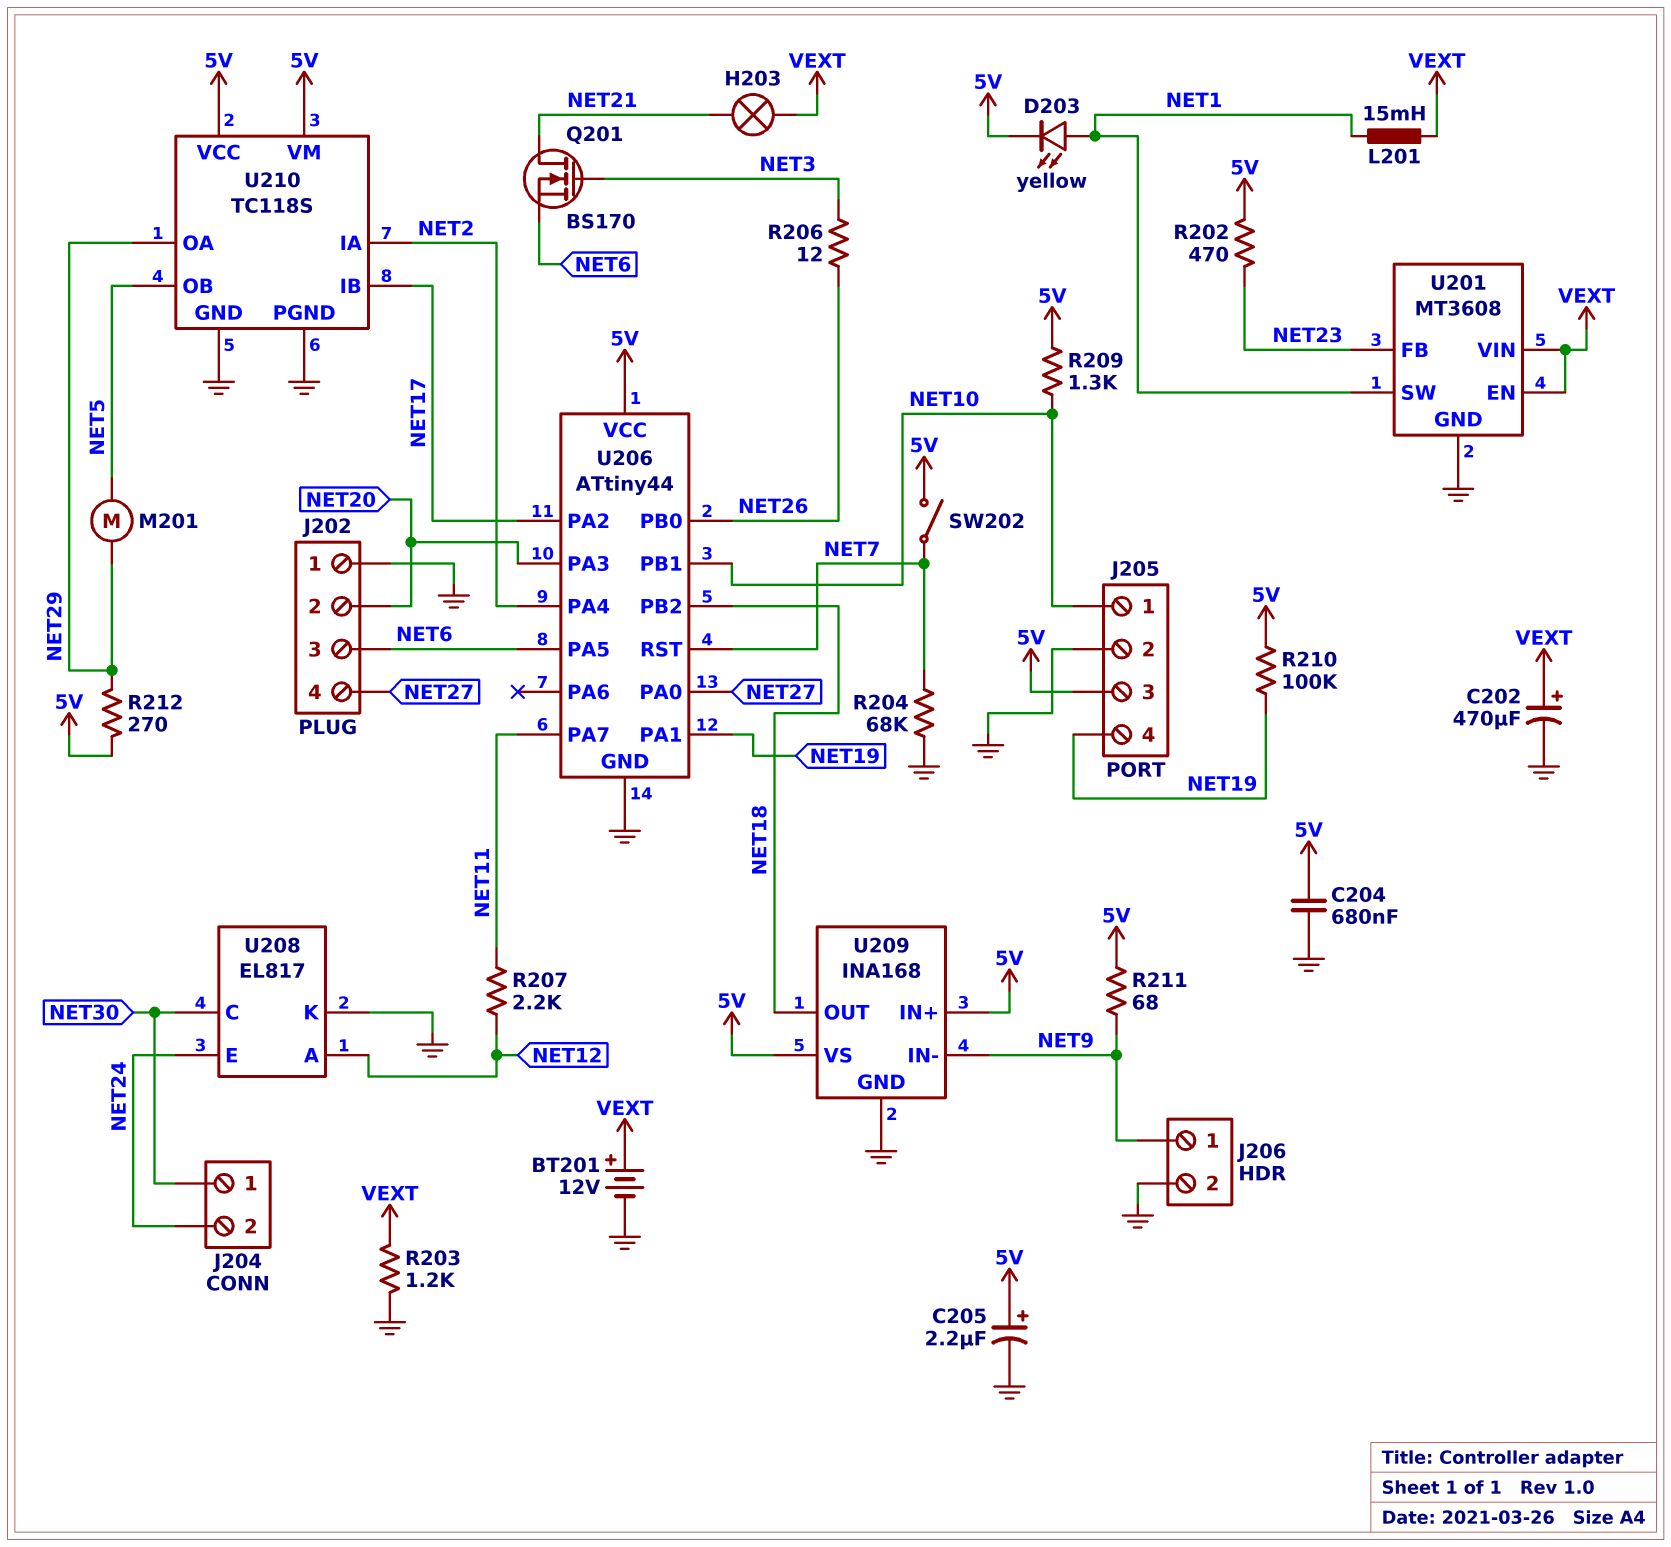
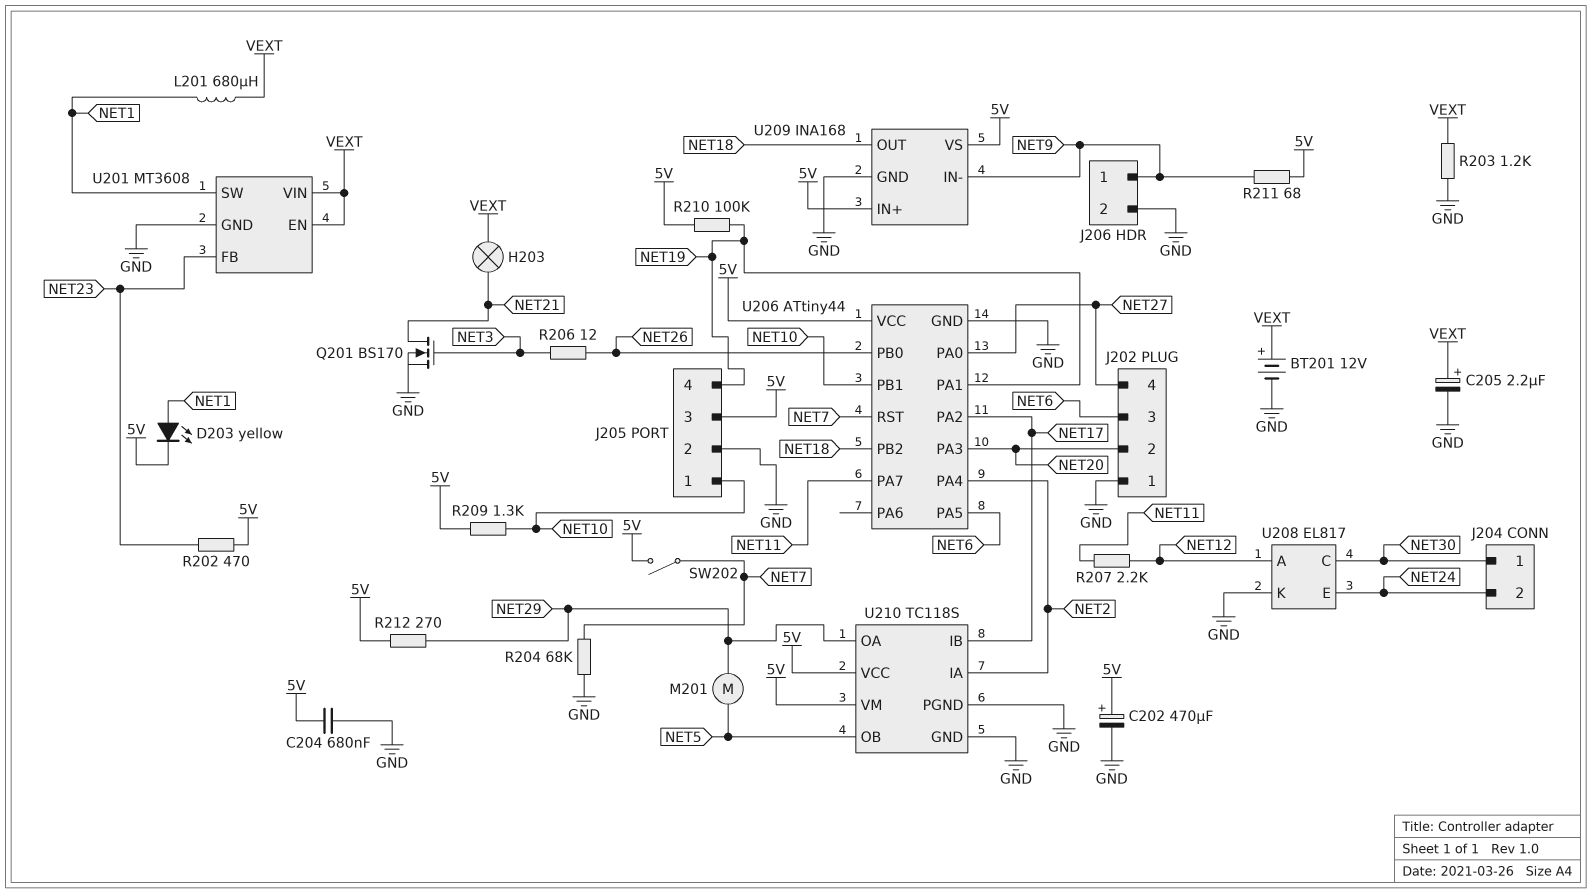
C202: 470uF (plus VEXT, minus GND) -> 470uF (plus 5V, minus GND)
C205: 2.2uF (plus 5V, minus GND) -> 2.2uF (plus VEXT, minus GND)
L201: 15mH (NET1, VEXT) -> 680uH (NET1, VEXT)
Q201: NMOS BS170 (G NET3, D NET21, S NET6) -> NMOS BS170 (G NET3, D NET21, S GND)

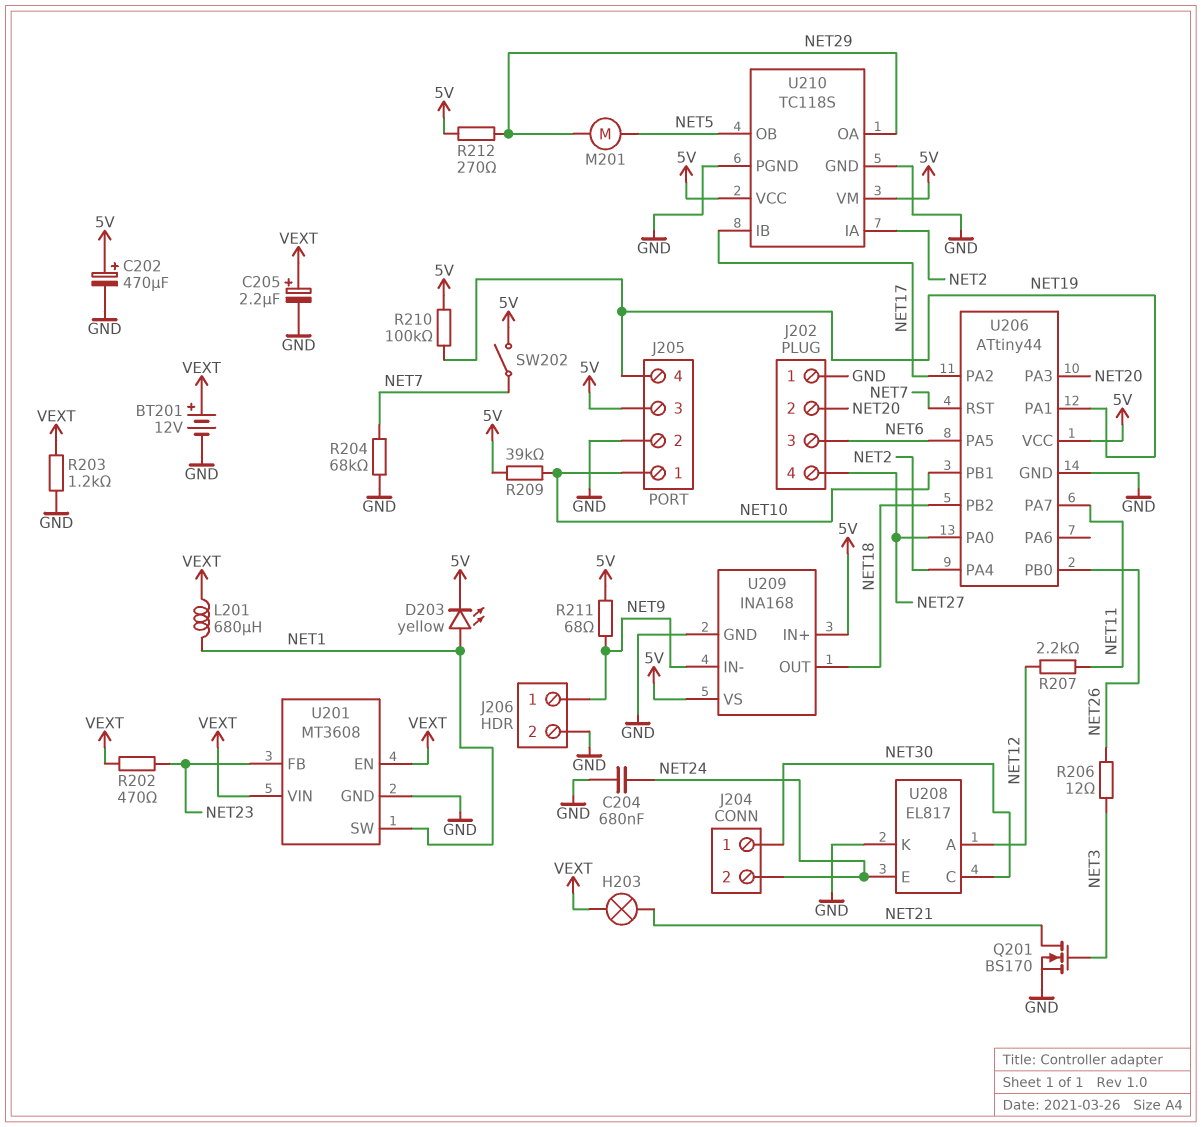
C204: 680nF (5V, GND) -> 680nF (GND, NET24)
R202: 470 (5V, NET23) -> 470 (NET23, VEXT)
R209: 1.3k (5V, NET10) -> 39k (5V, NET10)

